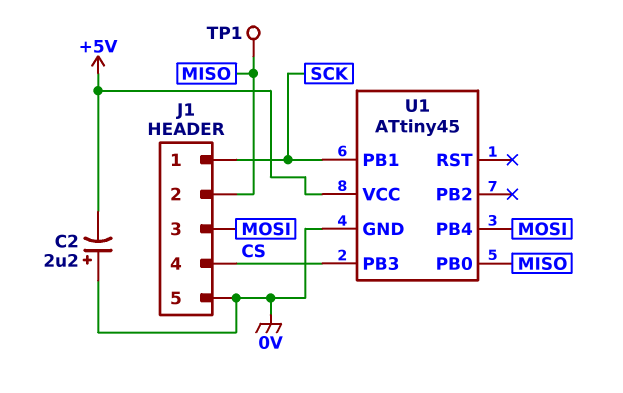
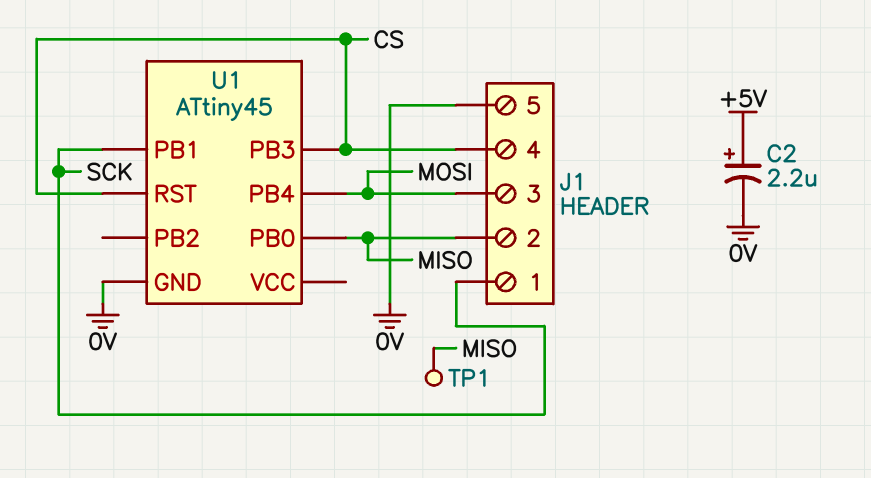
C2: 2.2uF (plus 0V, minus +5V) -> 2.2uF (plus +5V, minus 0V)
U1 pin RST: none -> CS
U1 pin VCC: +5V -> none

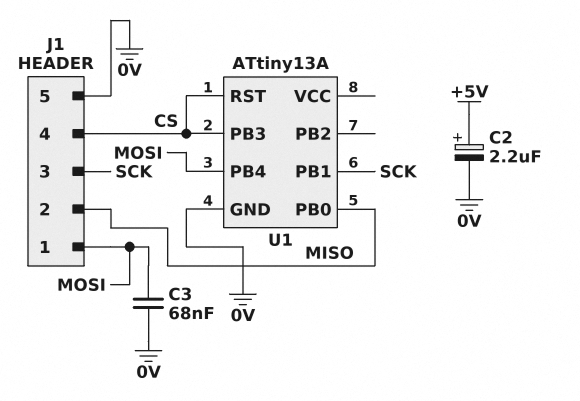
C3: none -> 68nF (0V, MOSI)
J1 pin 1: SCK -> MOSI
J1 pin 3: MOSI -> SCK
TP1: test point (MISO) -> none
U1: ATtiny45 -> ATtiny13A

